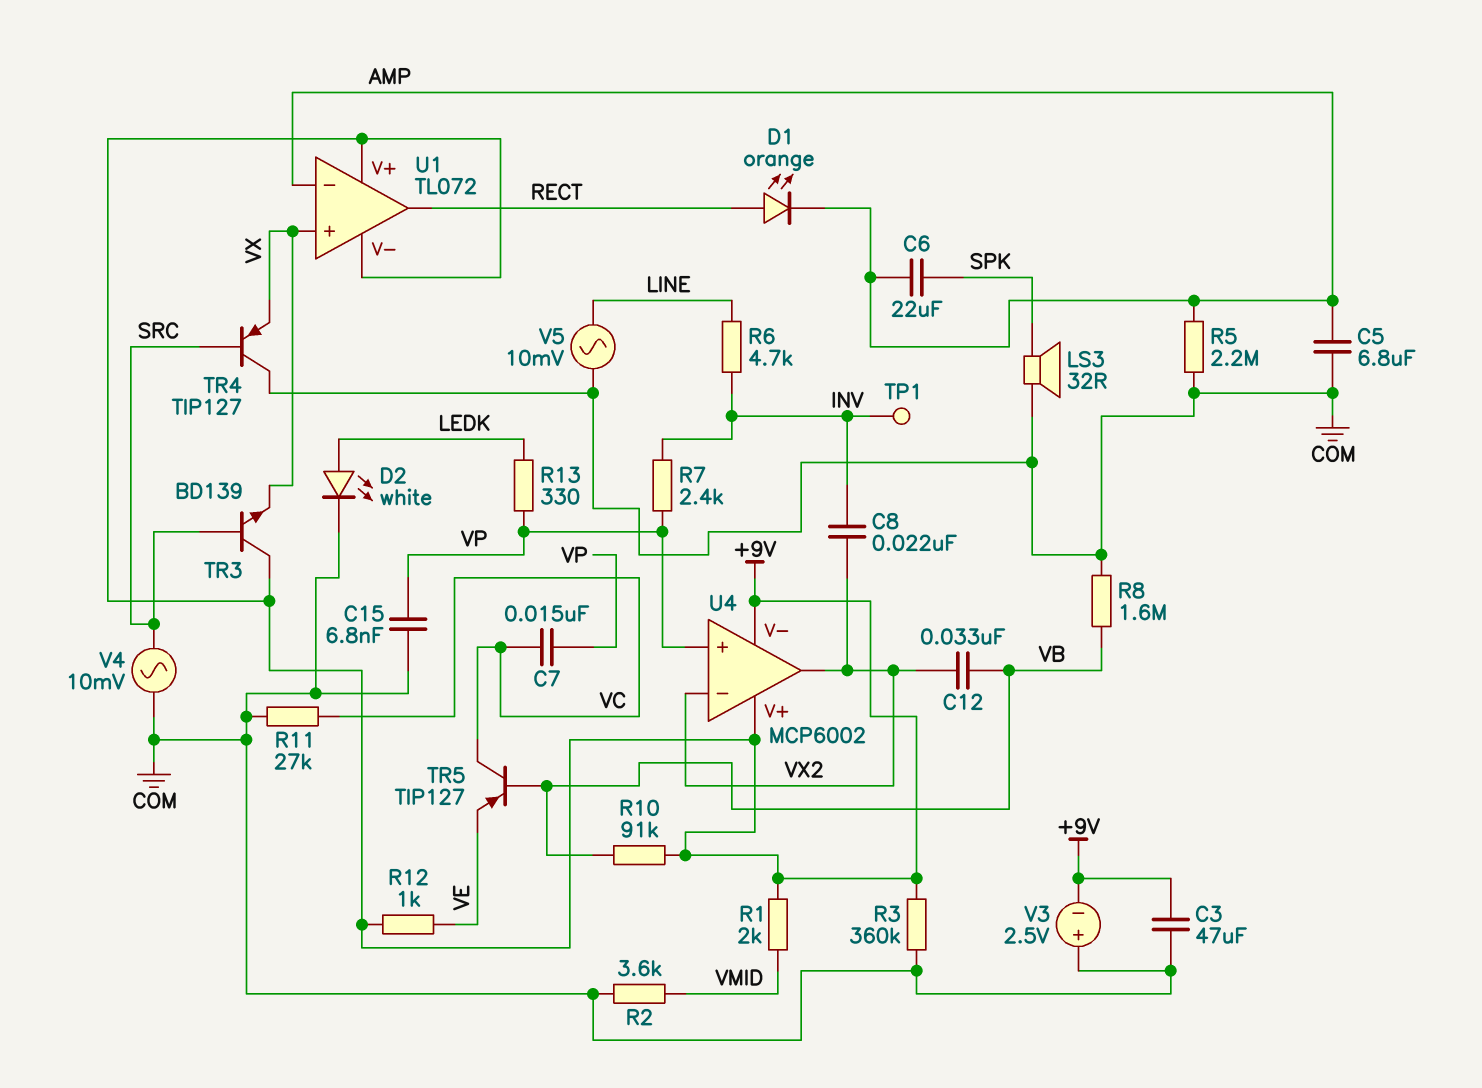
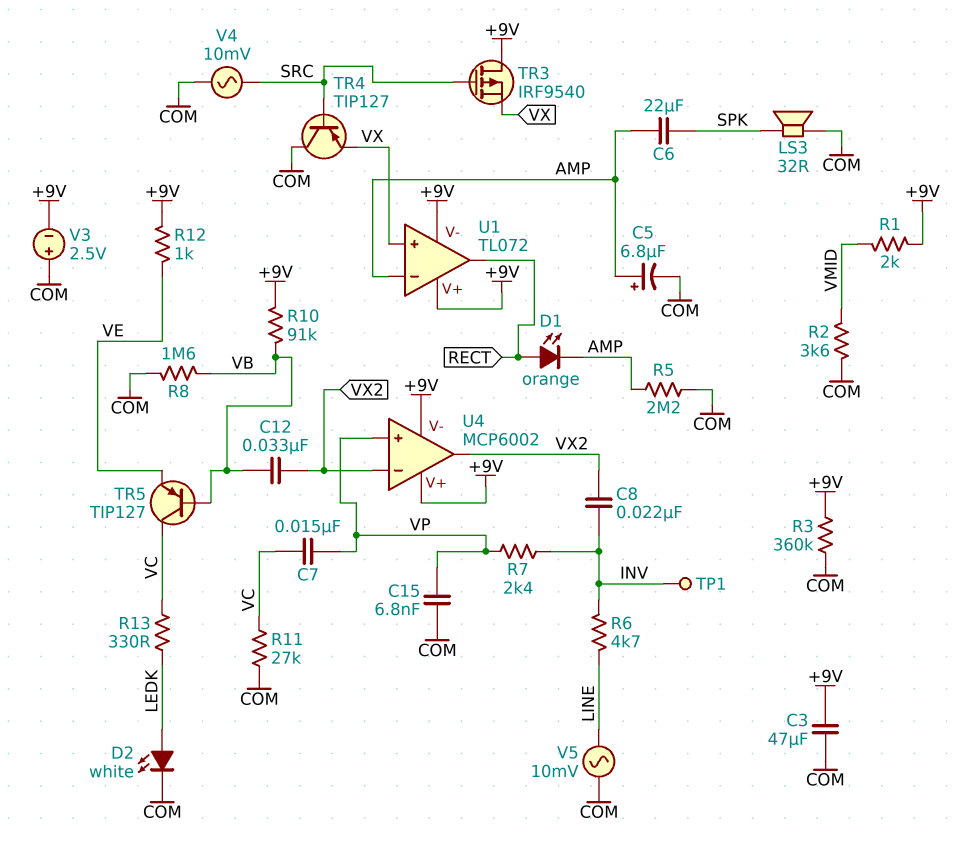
C5: 6.8uF (AMP, COM) -> 6.8uF (plus AMP, minus COM)
R13: 330 (LEDK, VP) -> 330 (LEDK, VC)
TR3: NPN BD139 (B SRC, C +9V, E VX) -> PMOS IRF9540 (G SRC, D +9V, S VX)

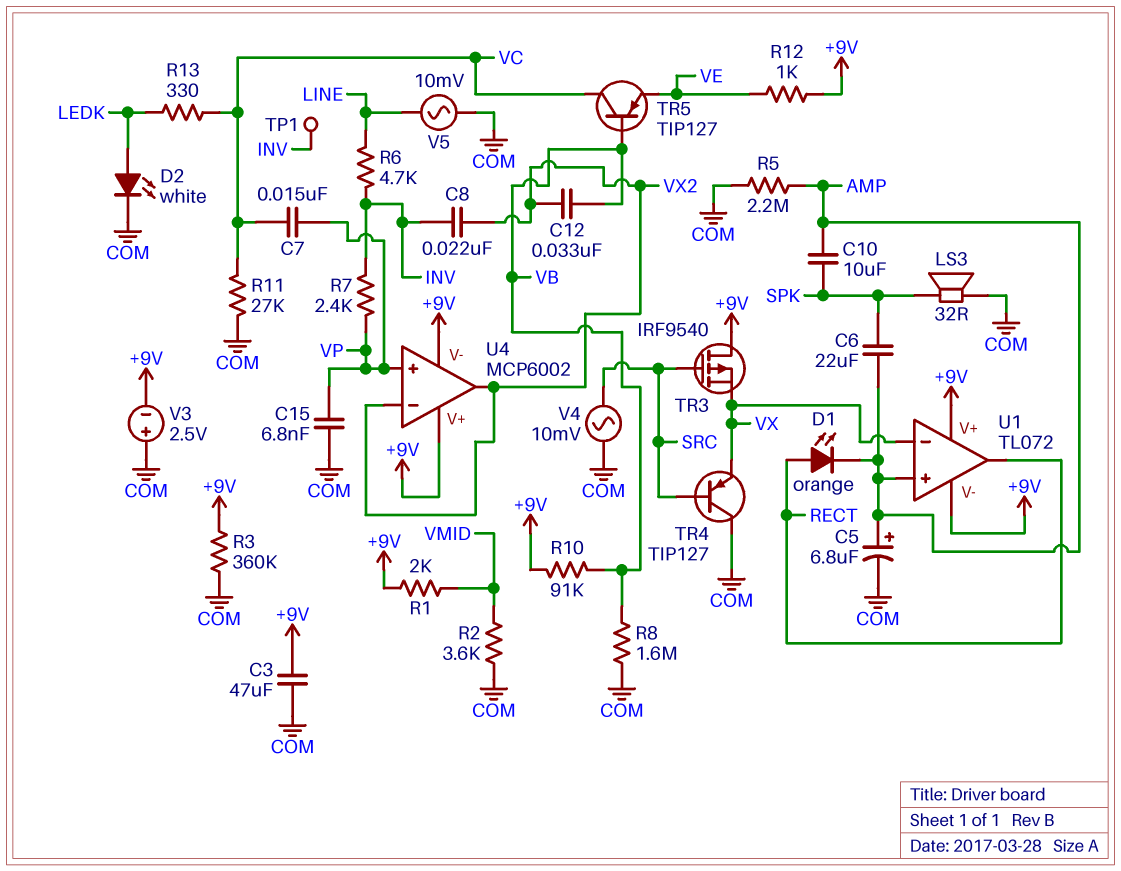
C10: none -> 10uF (AMP, SPK)
U1 pin in+: VX -> AMP
U1 pin in-: AMP -> VX

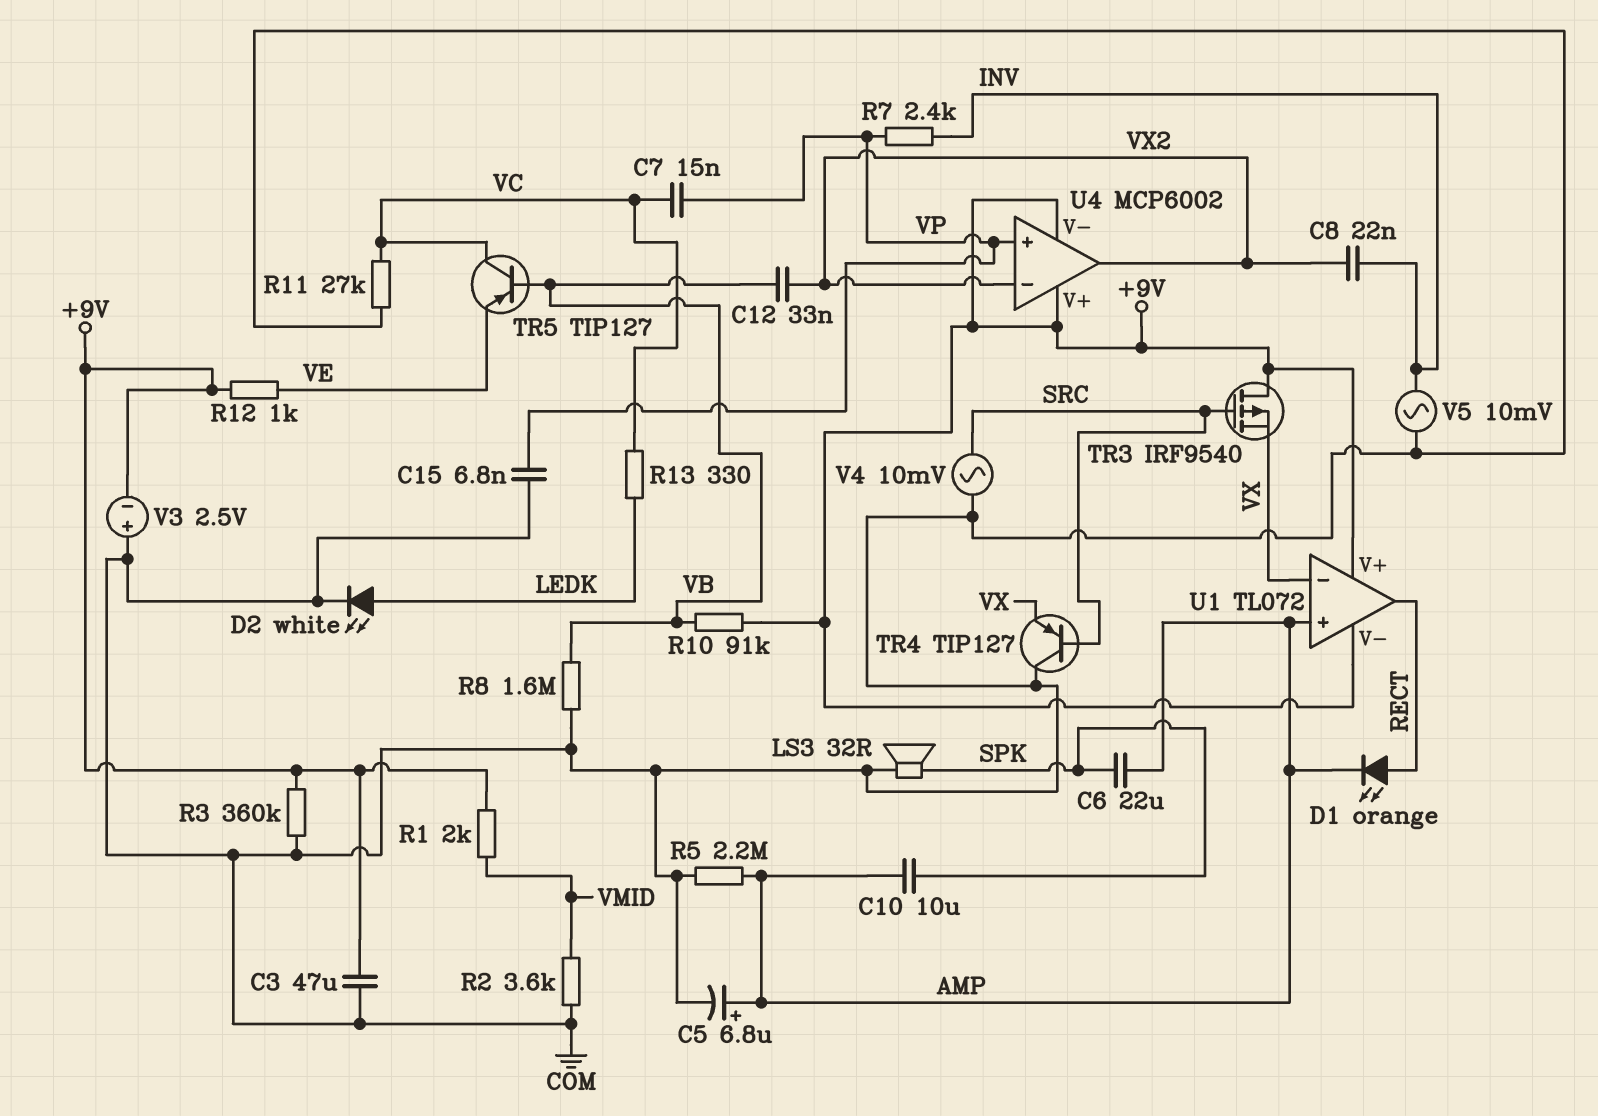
R6: 4.7k (INV, LINE) -> none
TP1: test point (INV) -> none
V5: AC 10mV (COM, LINE) -> AC 10mV (COM, INV)

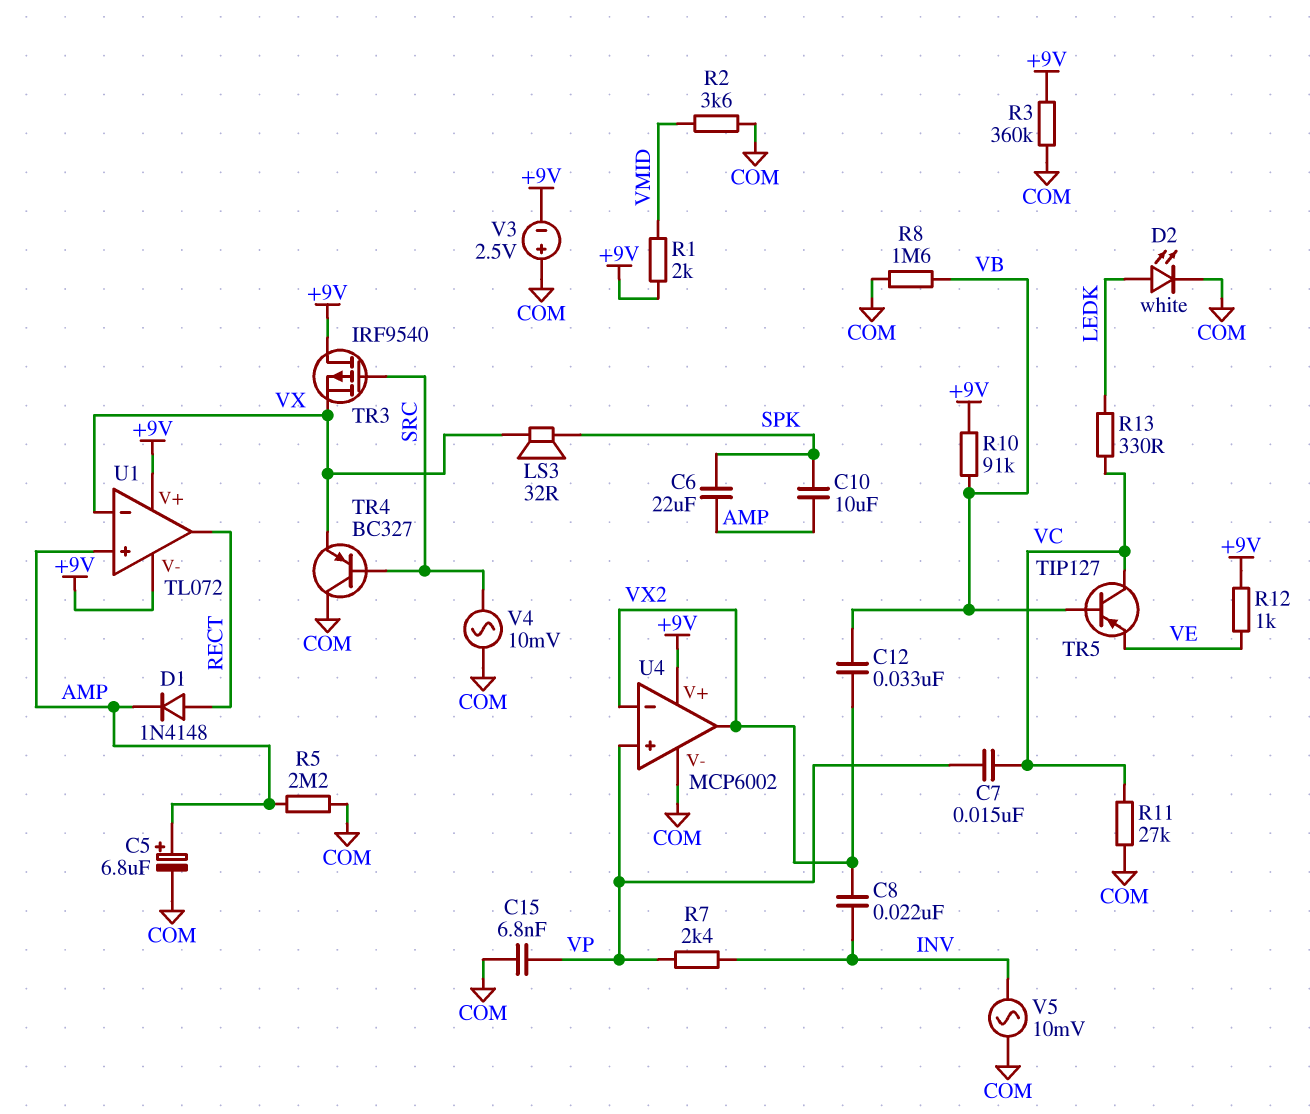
C3: 47uF (+9V, COM) -> none
D1: LED orange (A RECT, K AMP) -> diode 1N4148 (A RECT, K AMP)
LS3: speaker 32R (COM, SPK) -> speaker 32R (SPK, VX)
TR4: PNP TIP127 (B SRC, C COM, E VX) -> PNP BC327 (B SRC, C COM, E VX)
U4 pin V-: +9V -> COM

